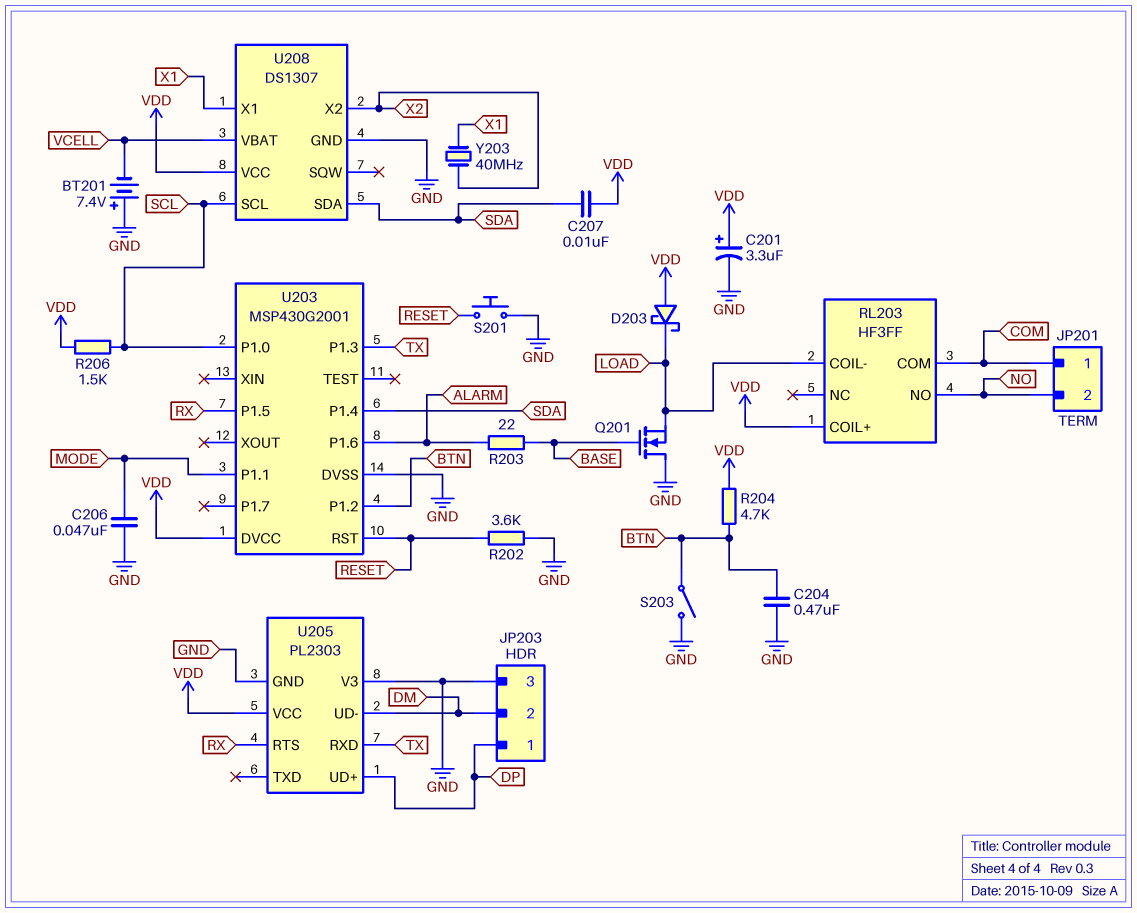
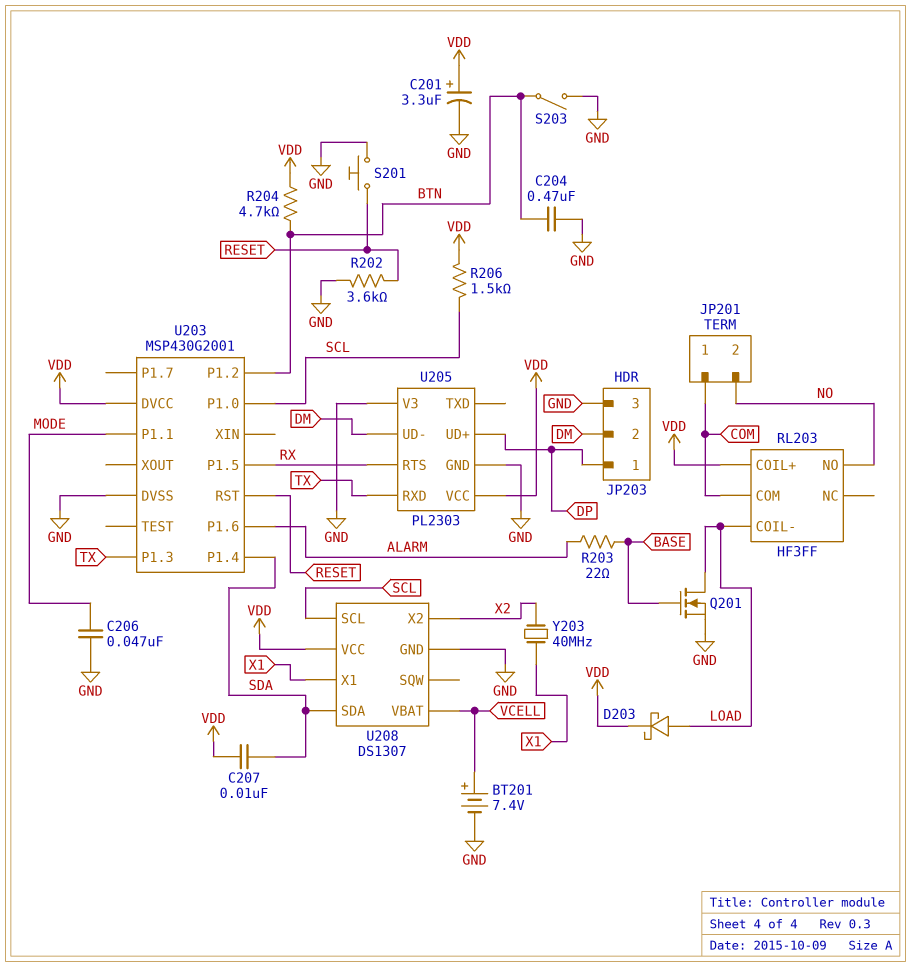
BT201: 7.4V (plus GND, minus VCELL) -> 7.4V (plus VCELL, minus GND)
D203: schottky (A VDD, K LOAD) -> schottky (A LOAD, K VDD)
Q201: NMOS (G BASE, D GND, S LOAD) -> NMOS (G BASE, D LOAD, S GND)

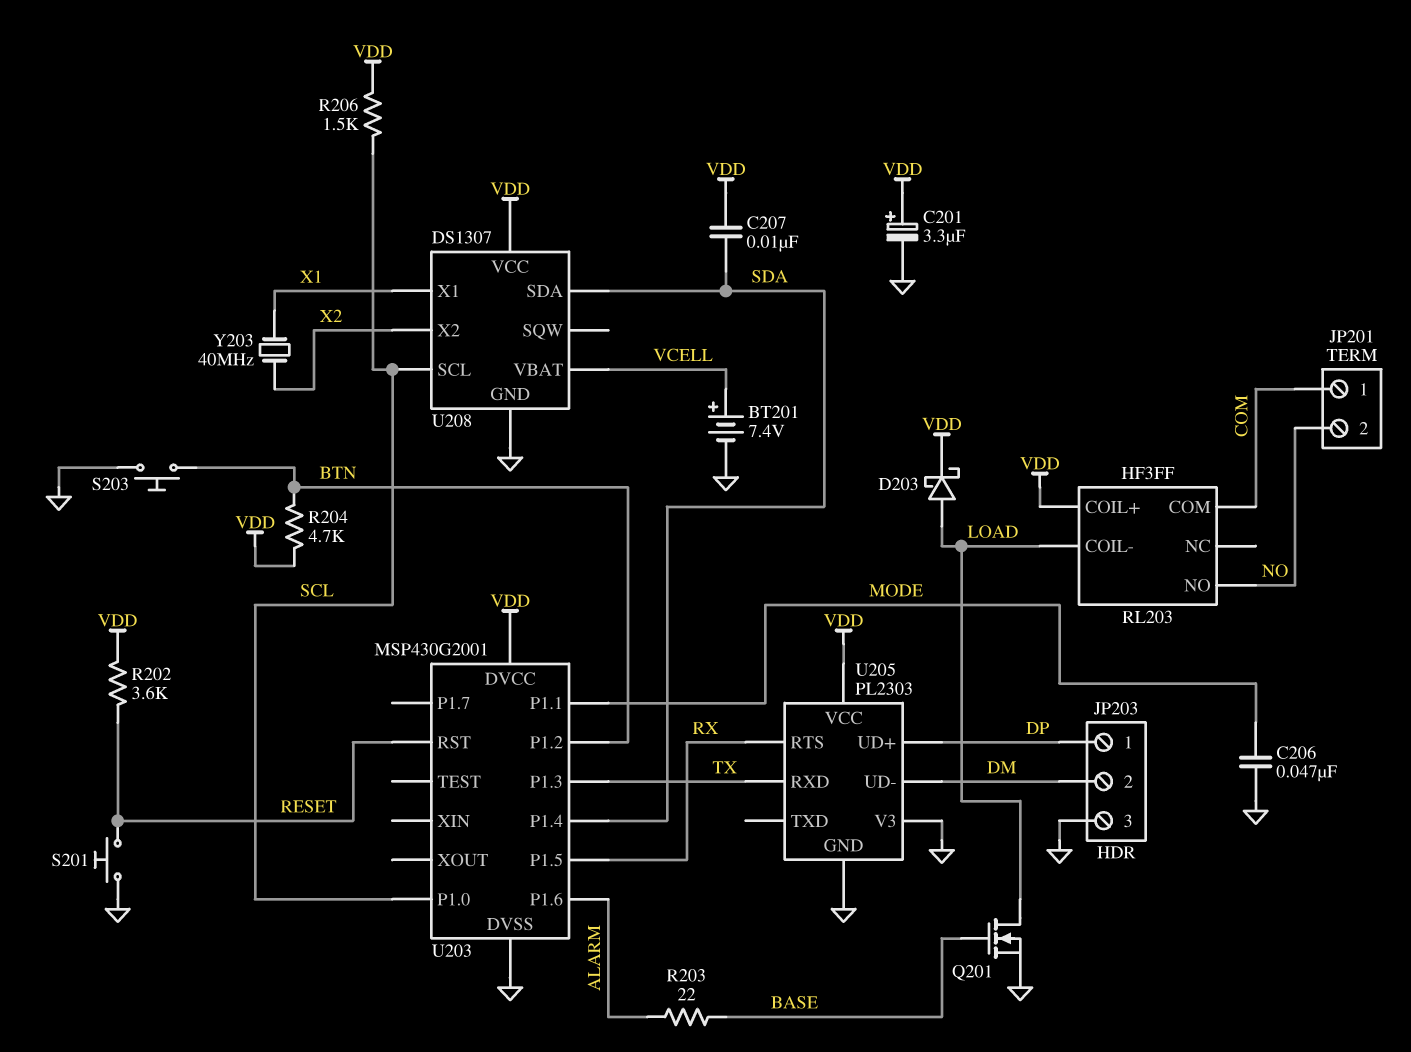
C204: 470nF (BTN, GND) -> none
R202: 3.6k (GND, RESET) -> 3.6k (RESET, VDD)
S203: switch (BTN, GND) -> button (BTN, GND)

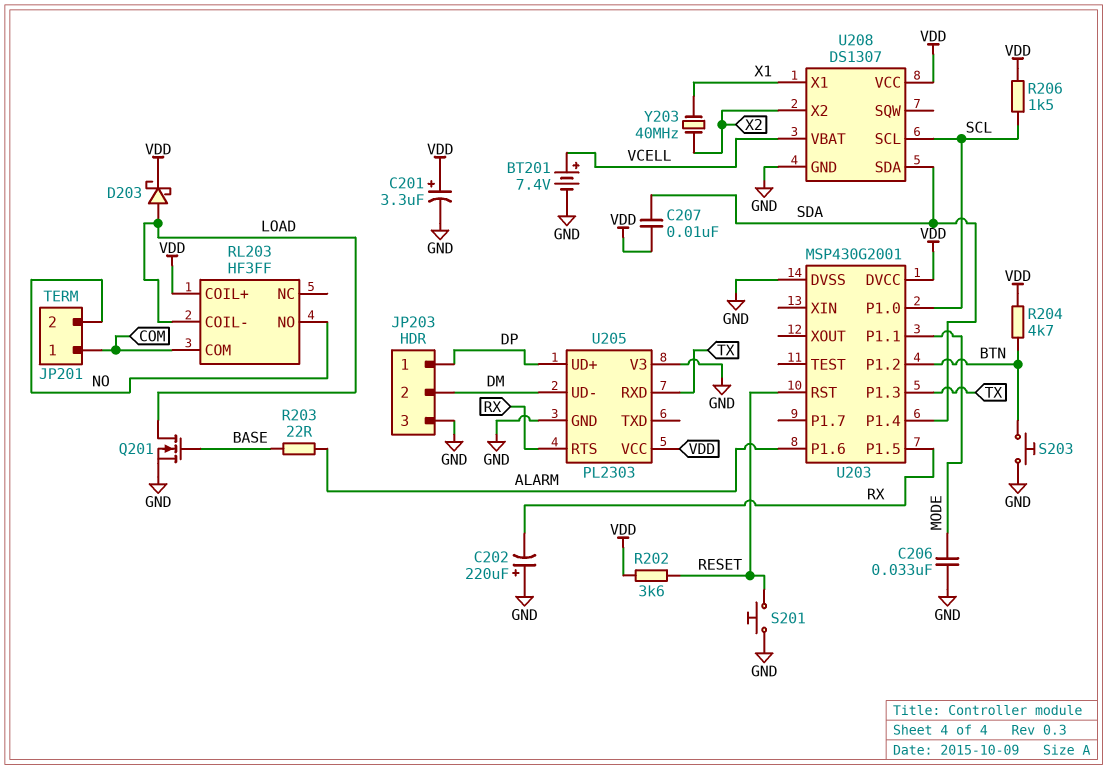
C202: none -> 220uF (plus GND, minus RX)
C206: 47nF (GND, MODE) -> 33nF (GND, MODE)

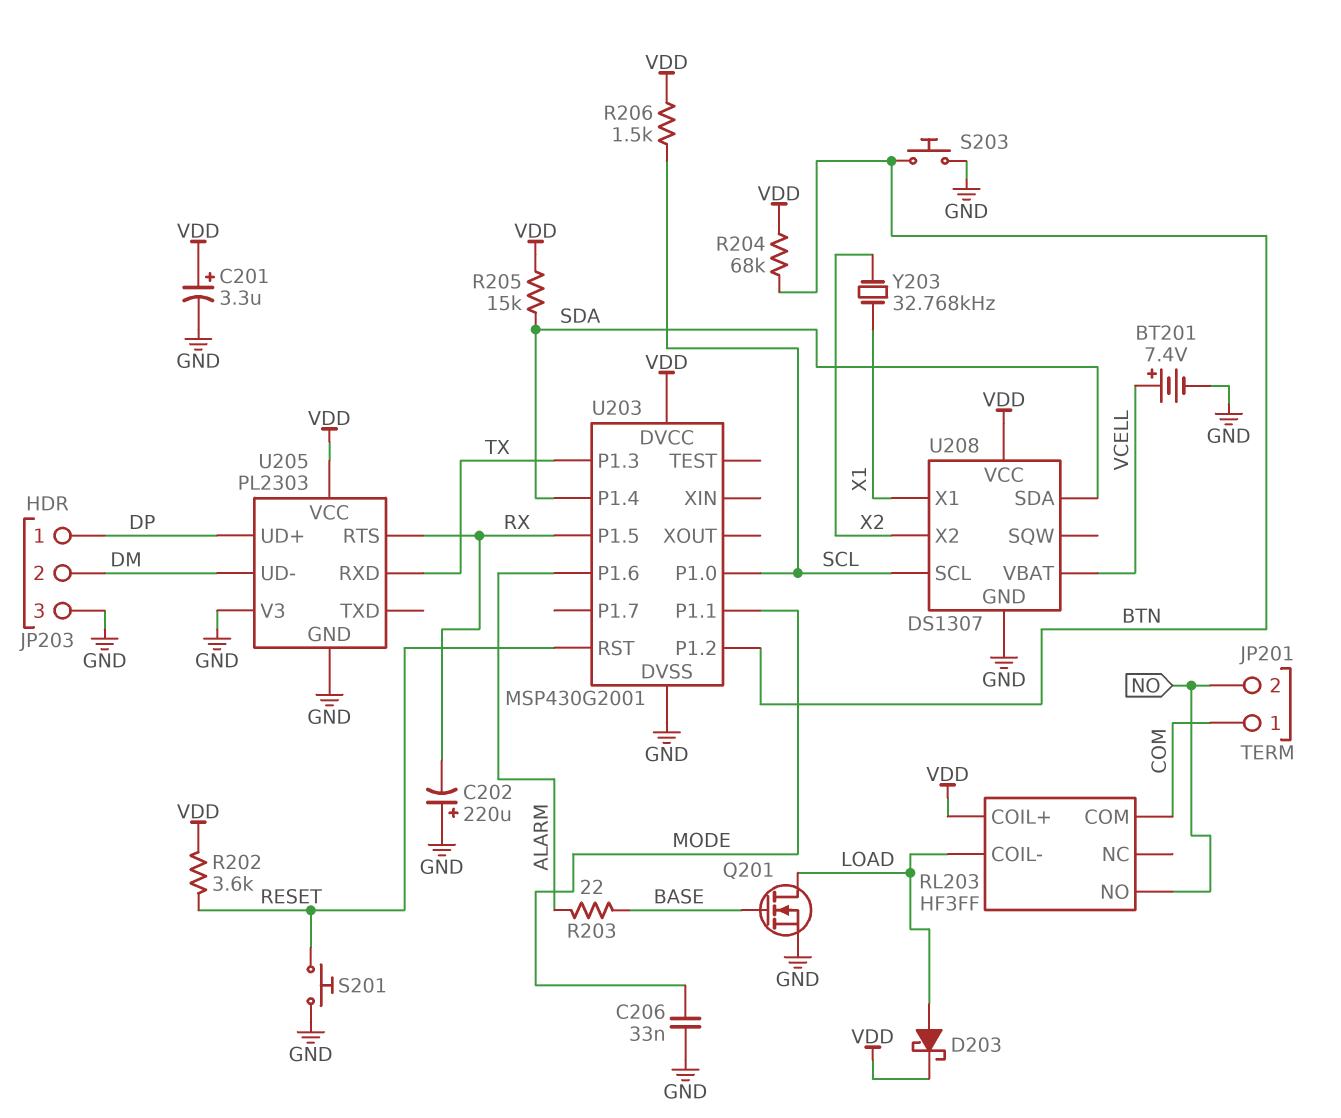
C207: 10nF (SDA, VDD) -> none
R204: 4.7k (BTN, VDD) -> 68k (BTN, VDD)
R205: none -> 15k (SDA, VDD)
Y203: 40MHz (X1, X2) -> 32.768kHz (X1, X2)

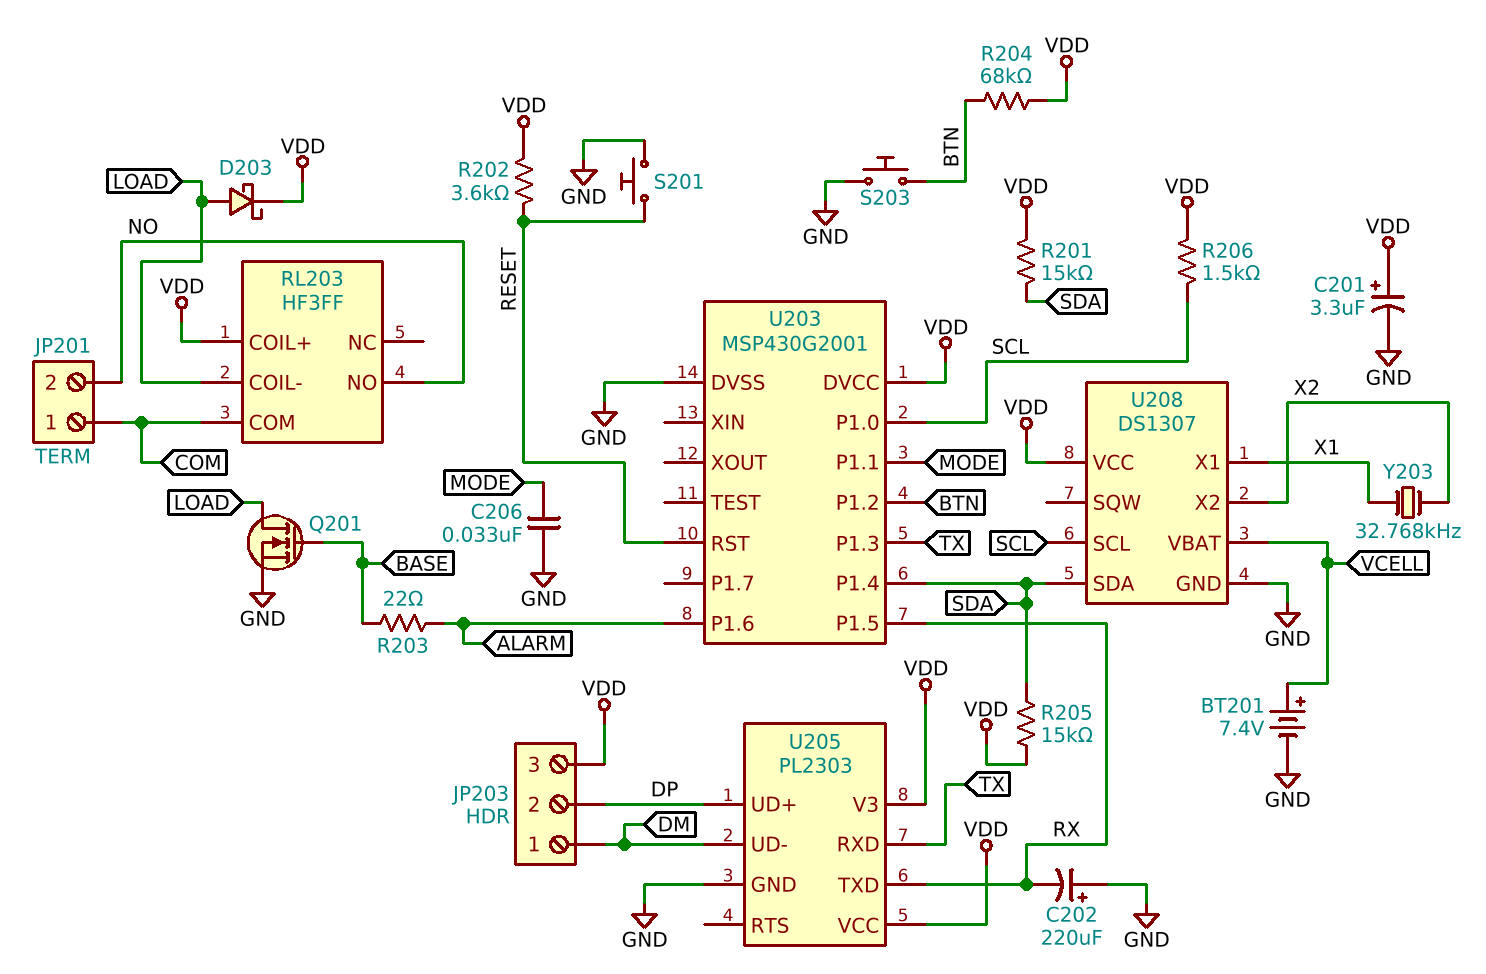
JP203 pin 1: DP -> DM
JP203 pin 2: DM -> DP
JP203 pin 3: GND -> VDD
R201: none -> 15k (SDA, VDD)
U205 pin RTS: RX -> none
U205 pin TXD: none -> RX
U205 pin V3: GND -> VDD

